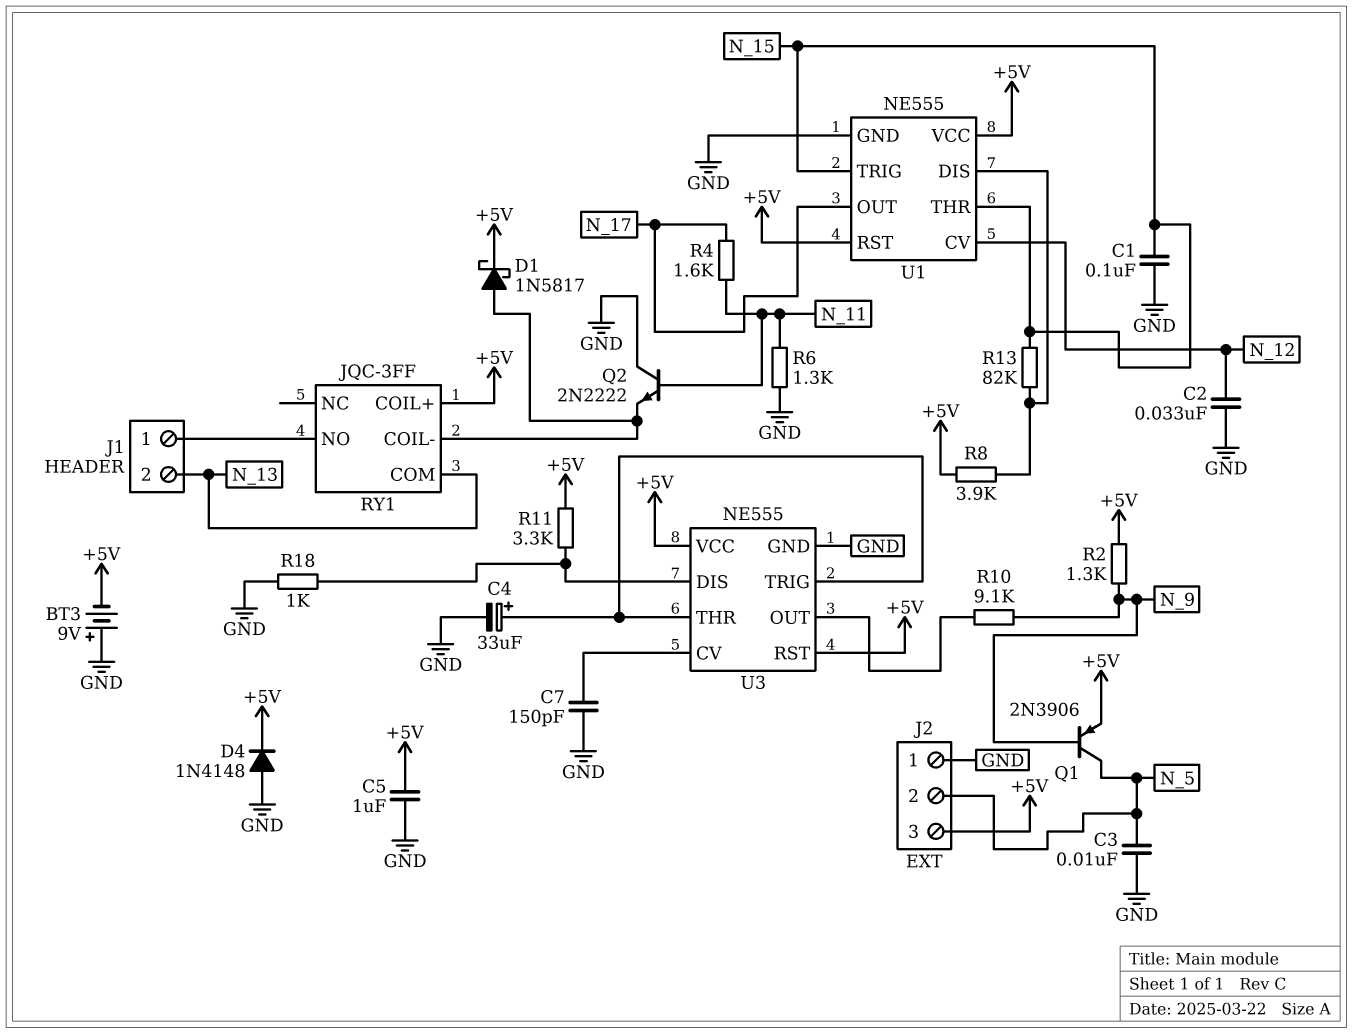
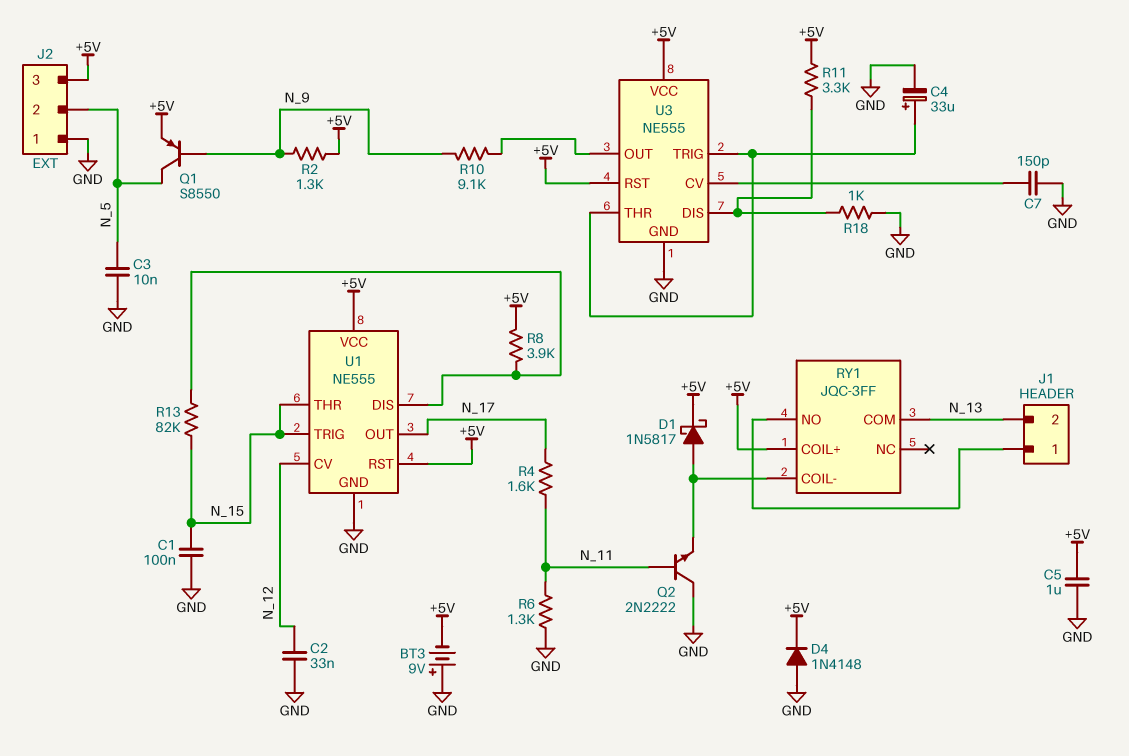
Q1: PNP 2N3906 (B N_9, C N_5, E +5V) -> PNP S8550 (B N_9, C N_5, E +5V)

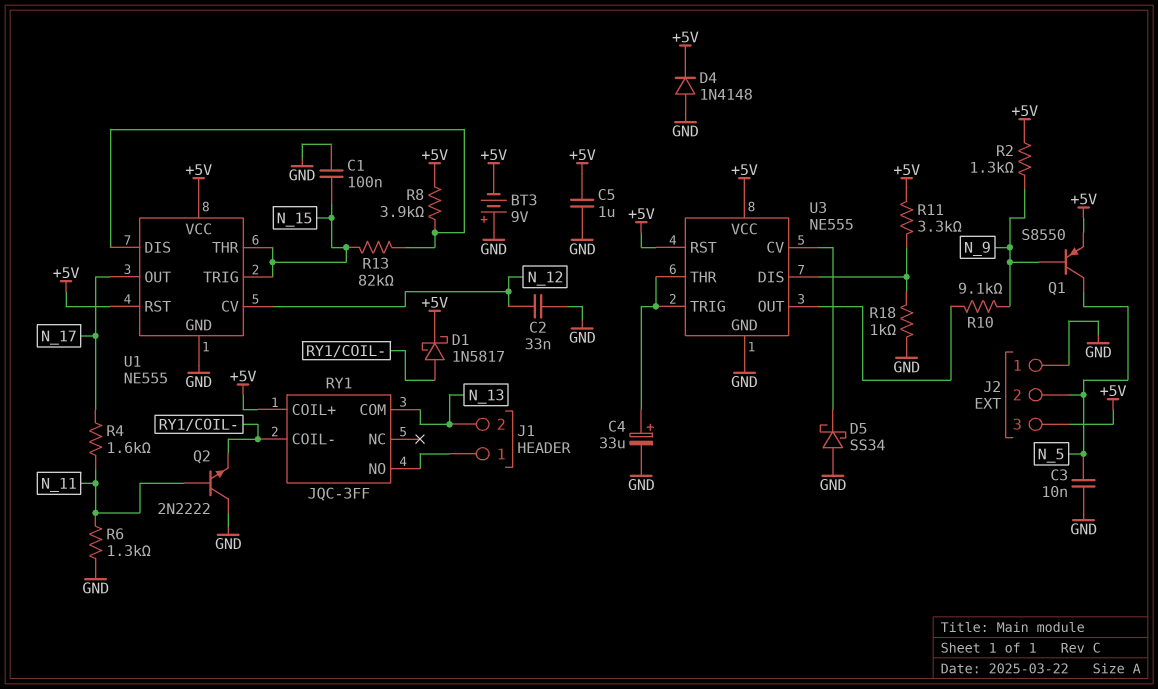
C7: 150pF (GND, U3/CV) -> none
D5: none -> schottky SS34 (A GND, K U3/CV)

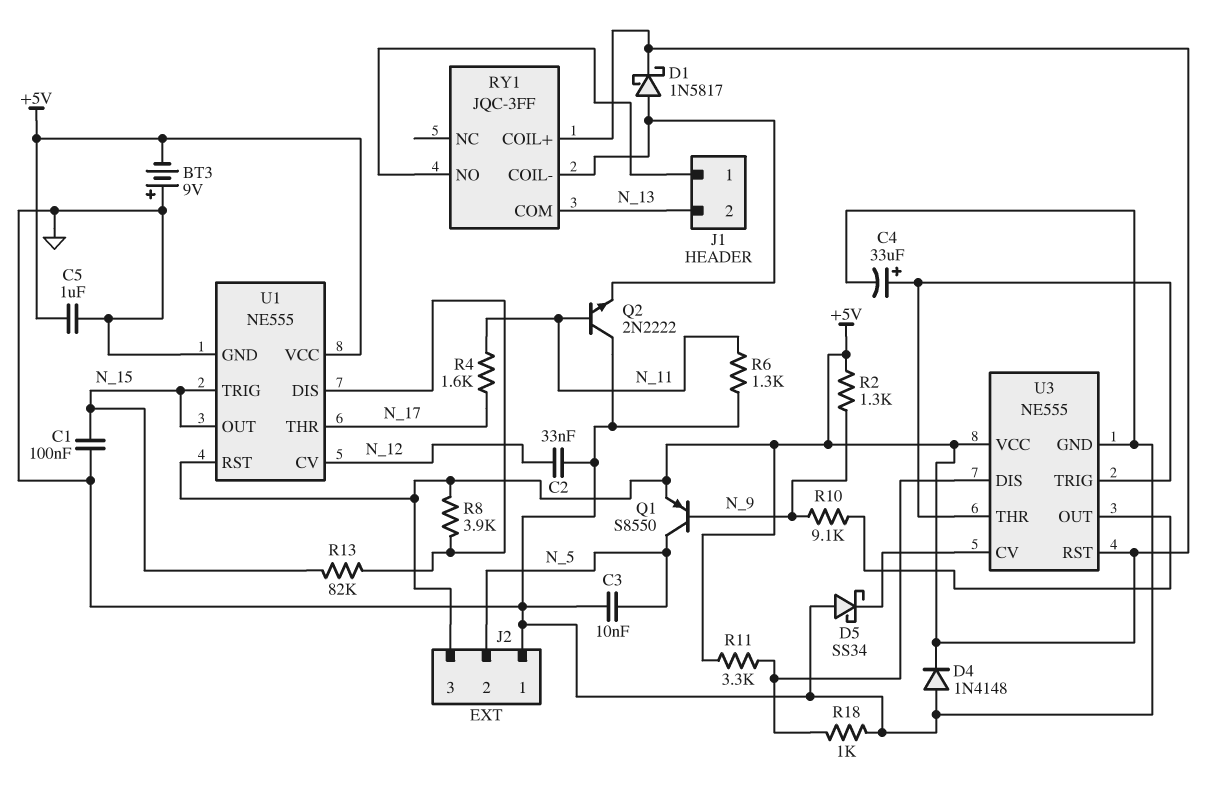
U1 pin OUT: N_17 -> N_15
U1 pin THR: N_15 -> N_17

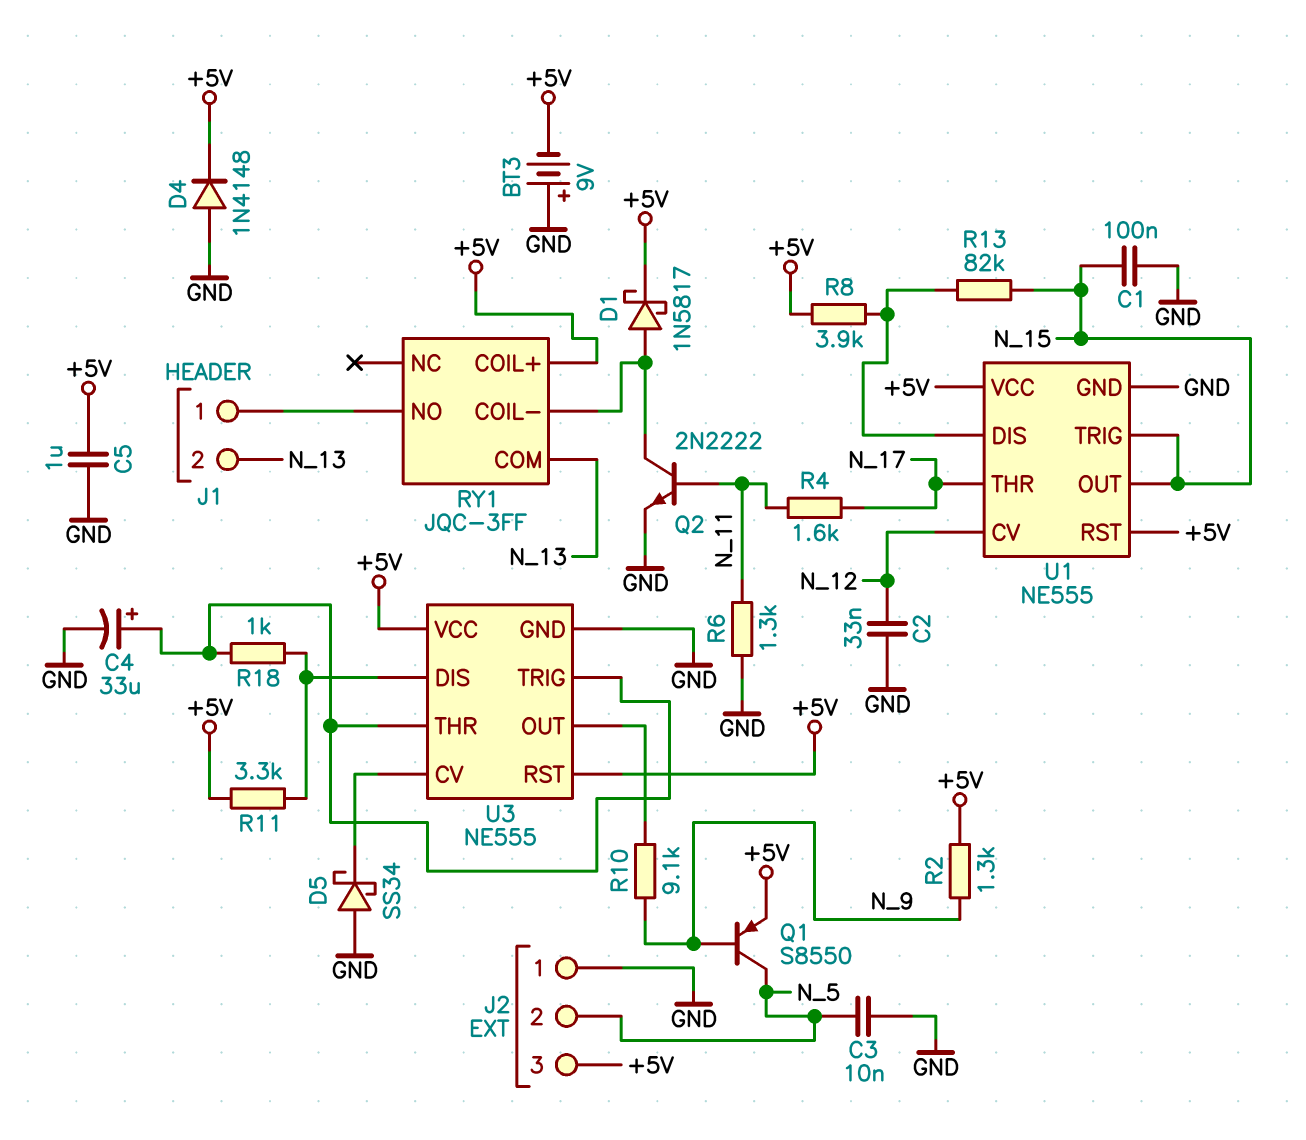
Q2: NPN 2N2222 (B N_11, C GND, E RY1/COIL-) -> NPN 2N2222 (B N_11, C RY1/COIL-, E GND)
R18: 1k (GND, U3/DIS) -> 1k (U3/DIS, U3/THR)

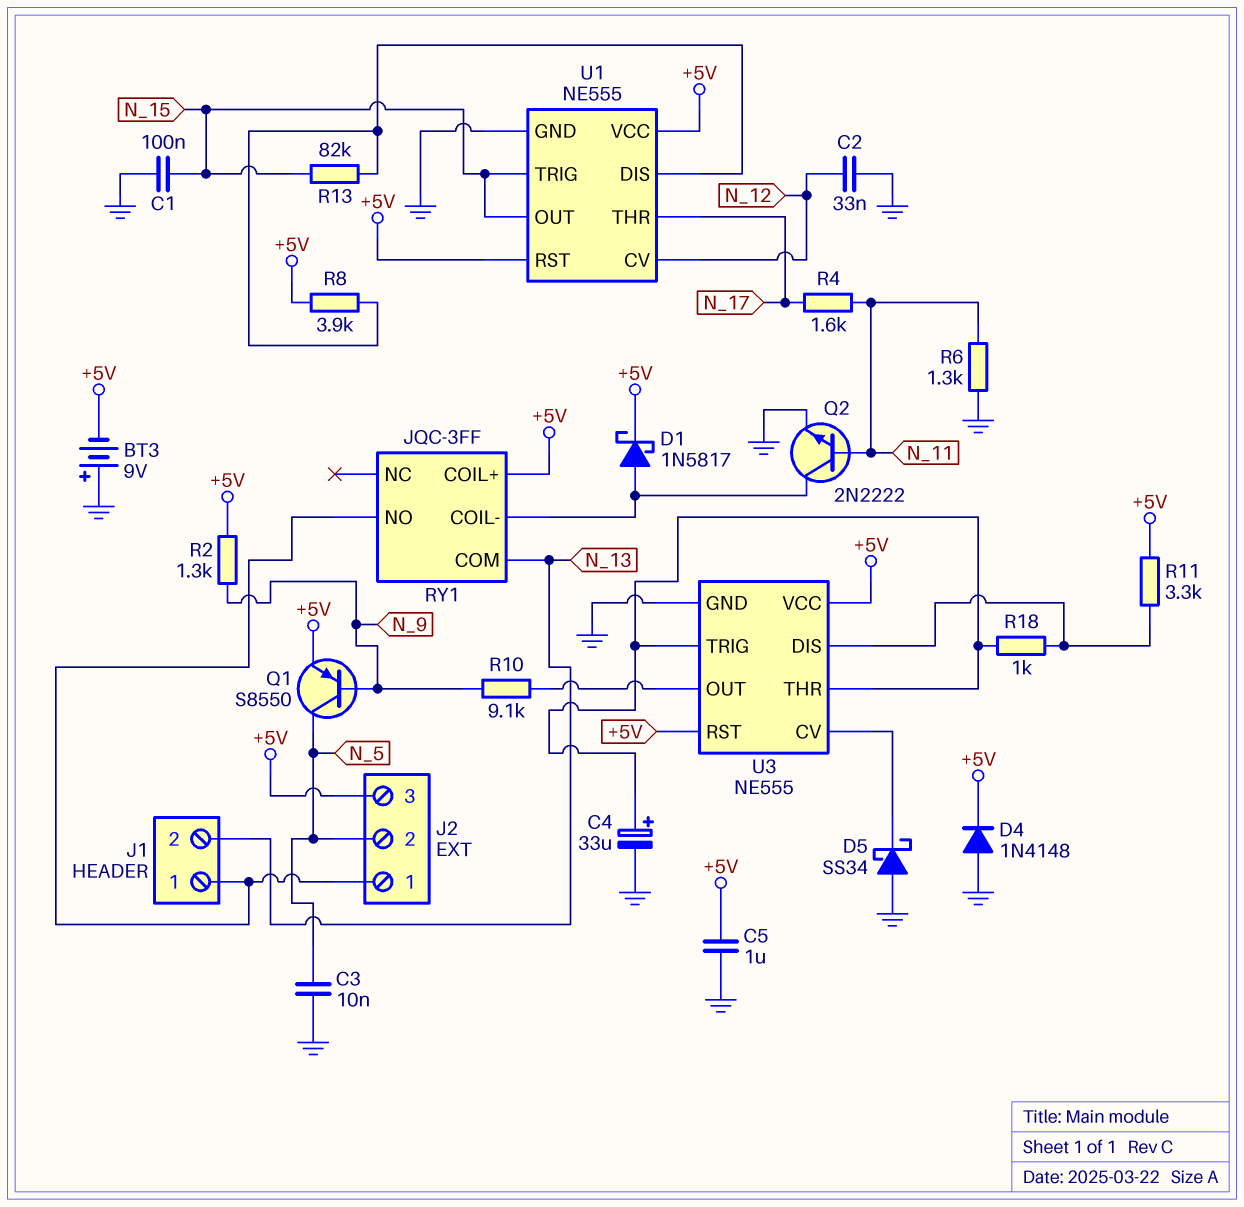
J2 pin 1: GND -> J1/1

